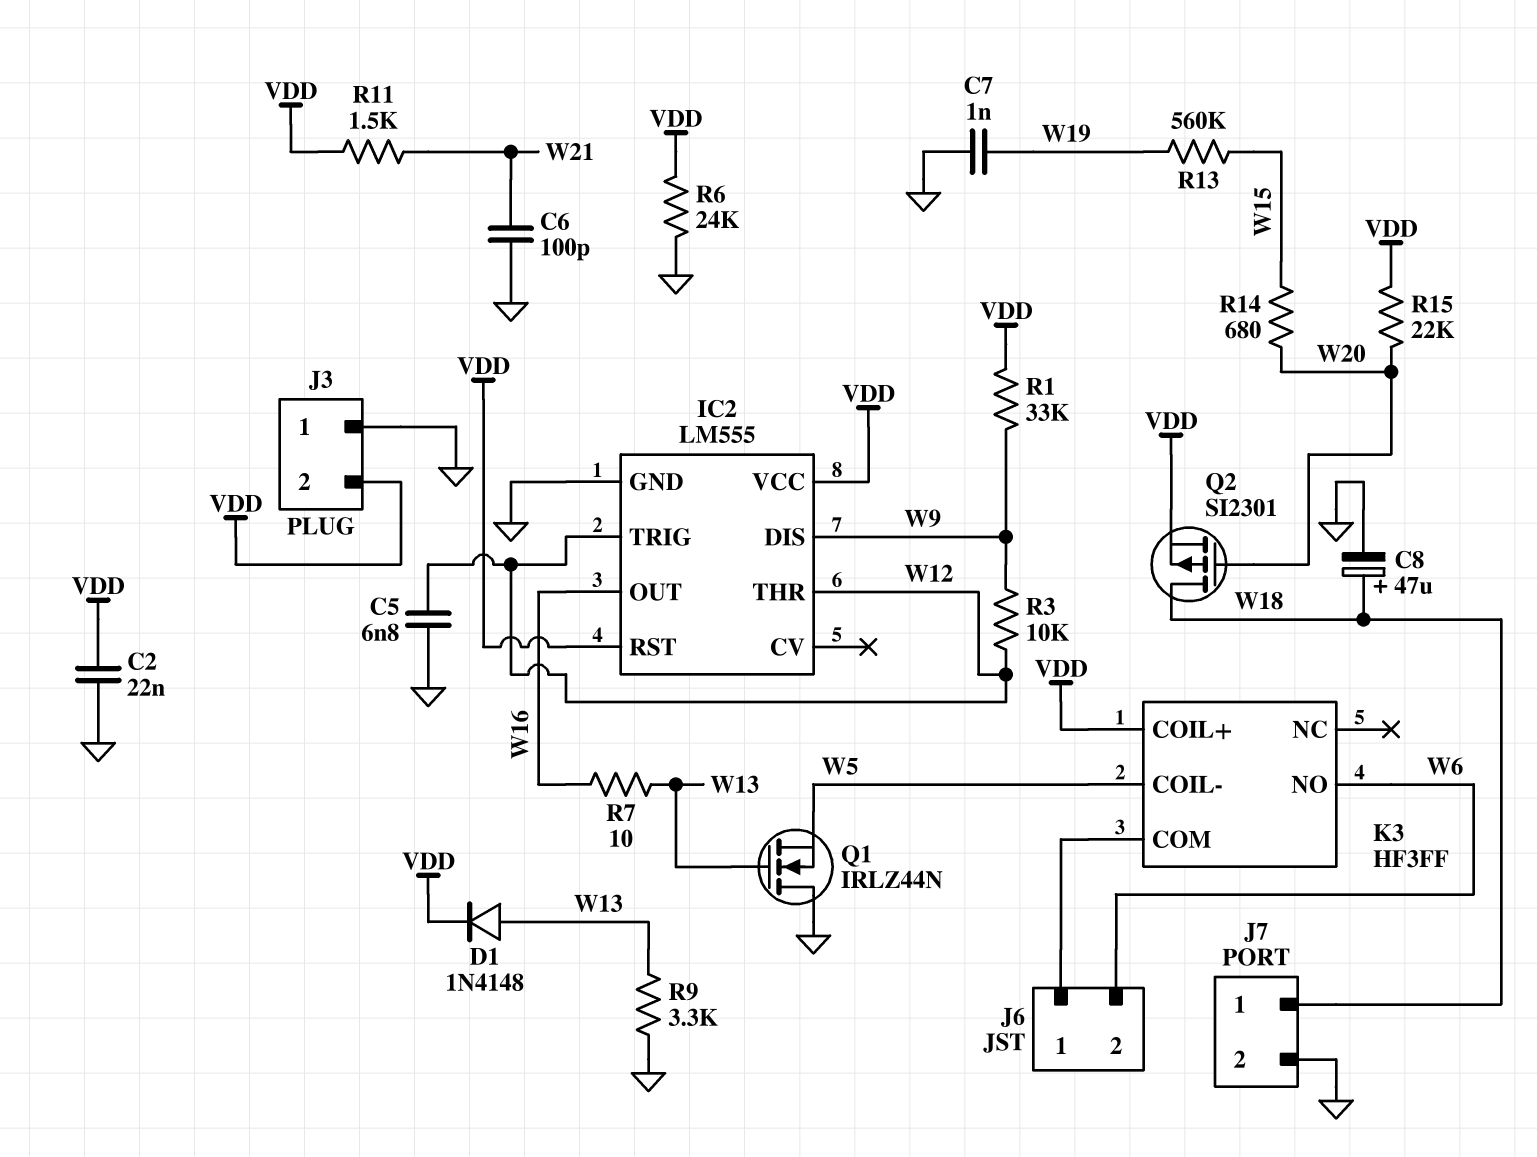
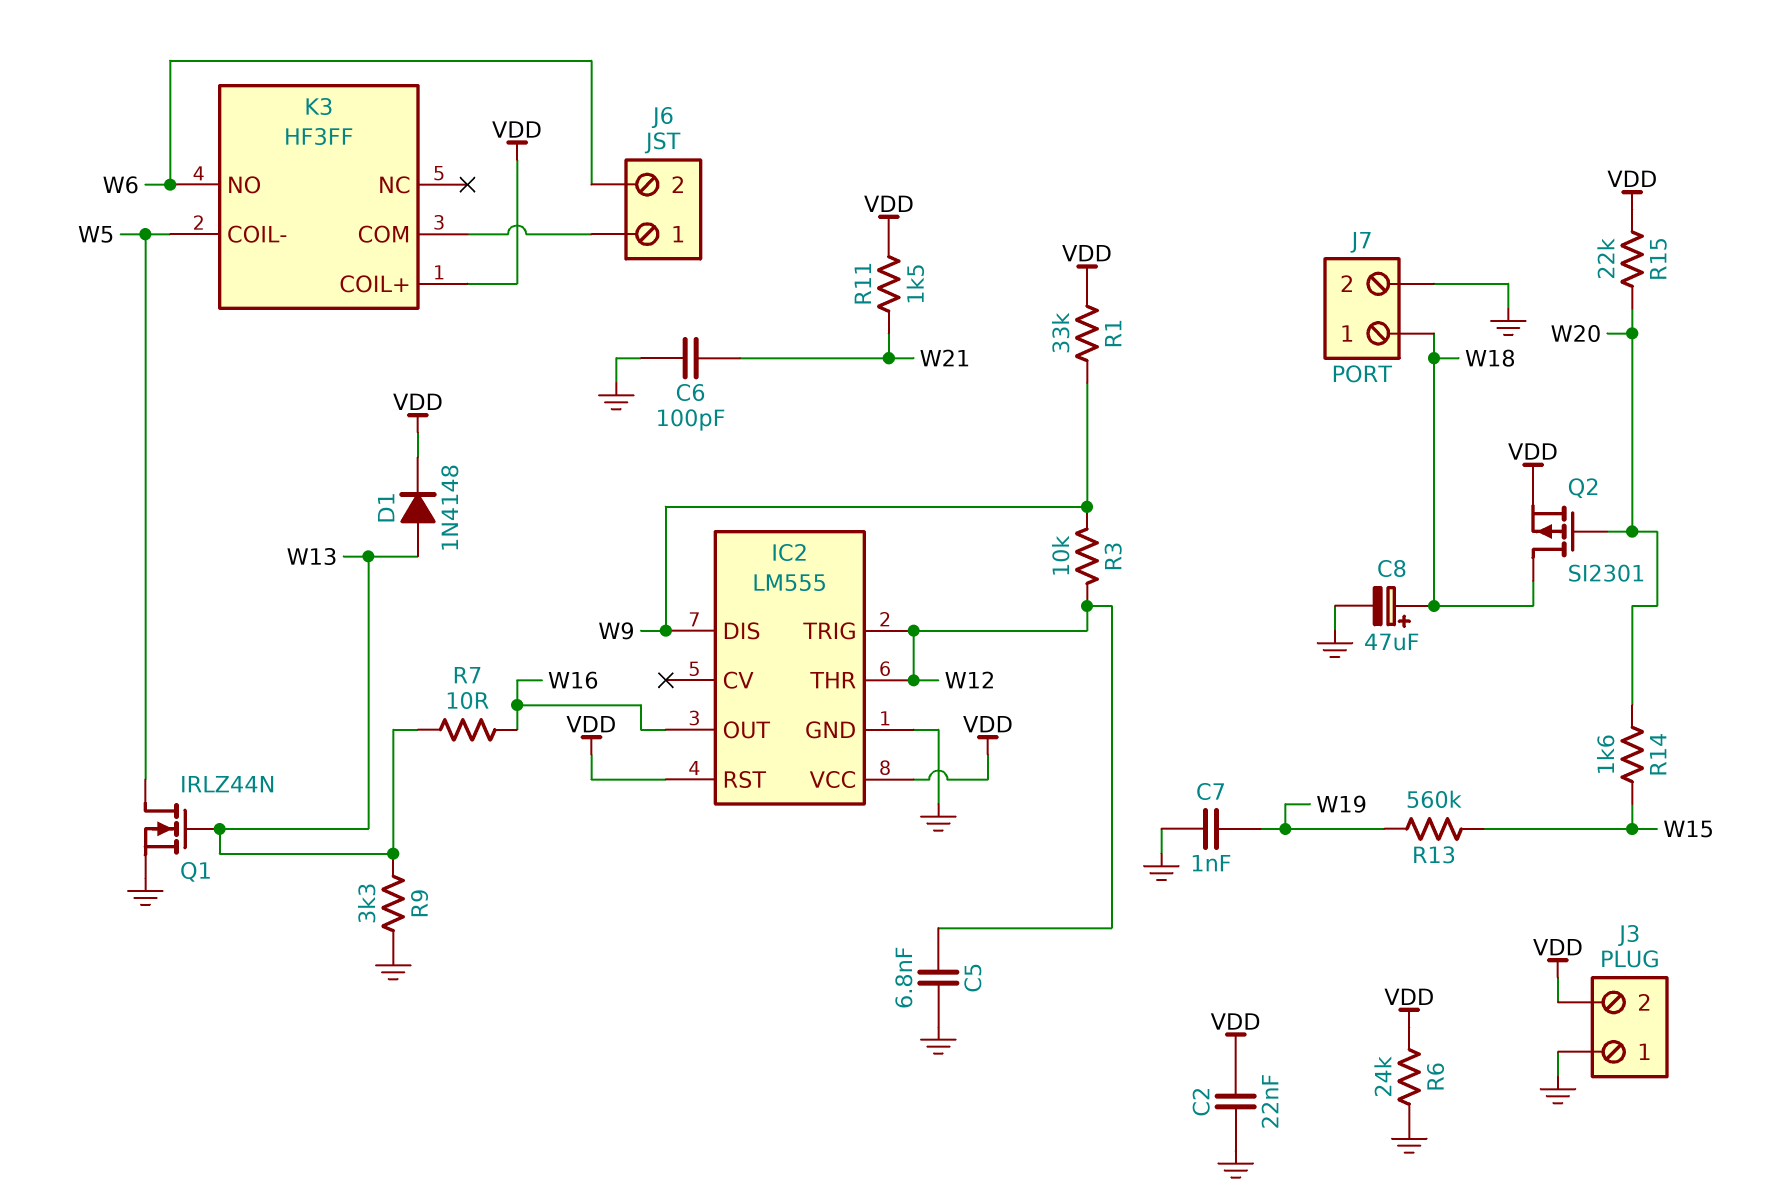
Q1: NMOS IRLZ44N (G W13, D GND, S W5) -> NMOS IRLZ44N (G W13, D W5, S GND)
R14: 680 (W15, W20) -> 1.6k (W15, W20)

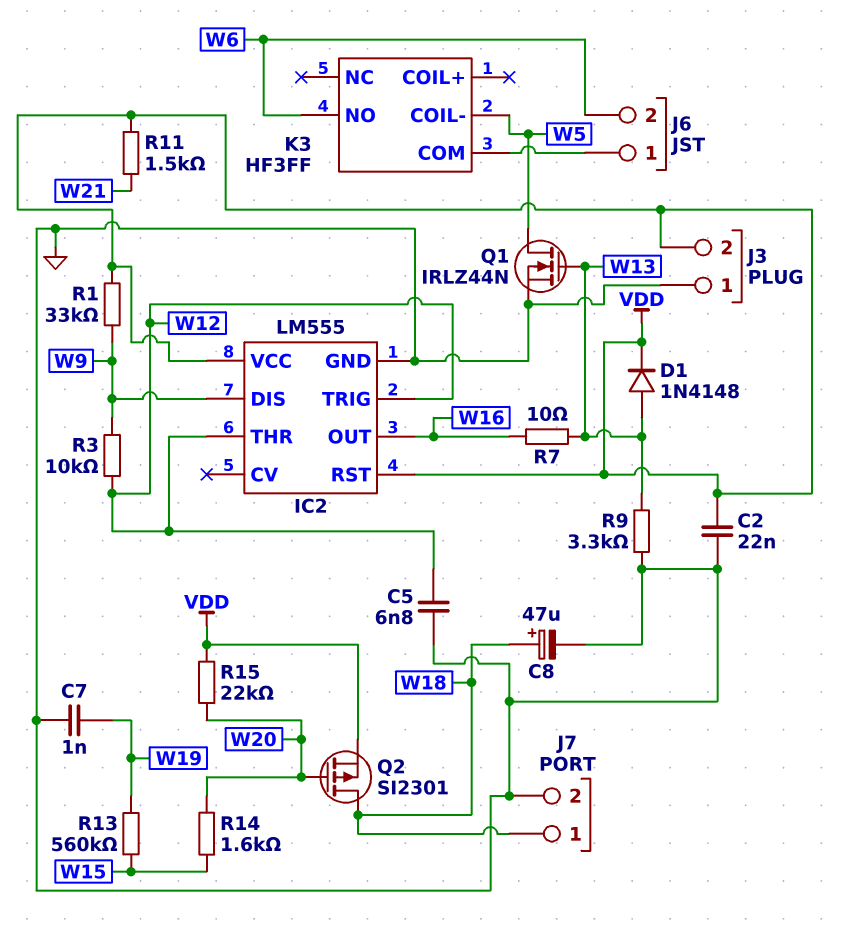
C6: 100pF (GND, W21) -> none
K3 pin COIL+: VDD -> none
R6: 24k (GND, VDD) -> none

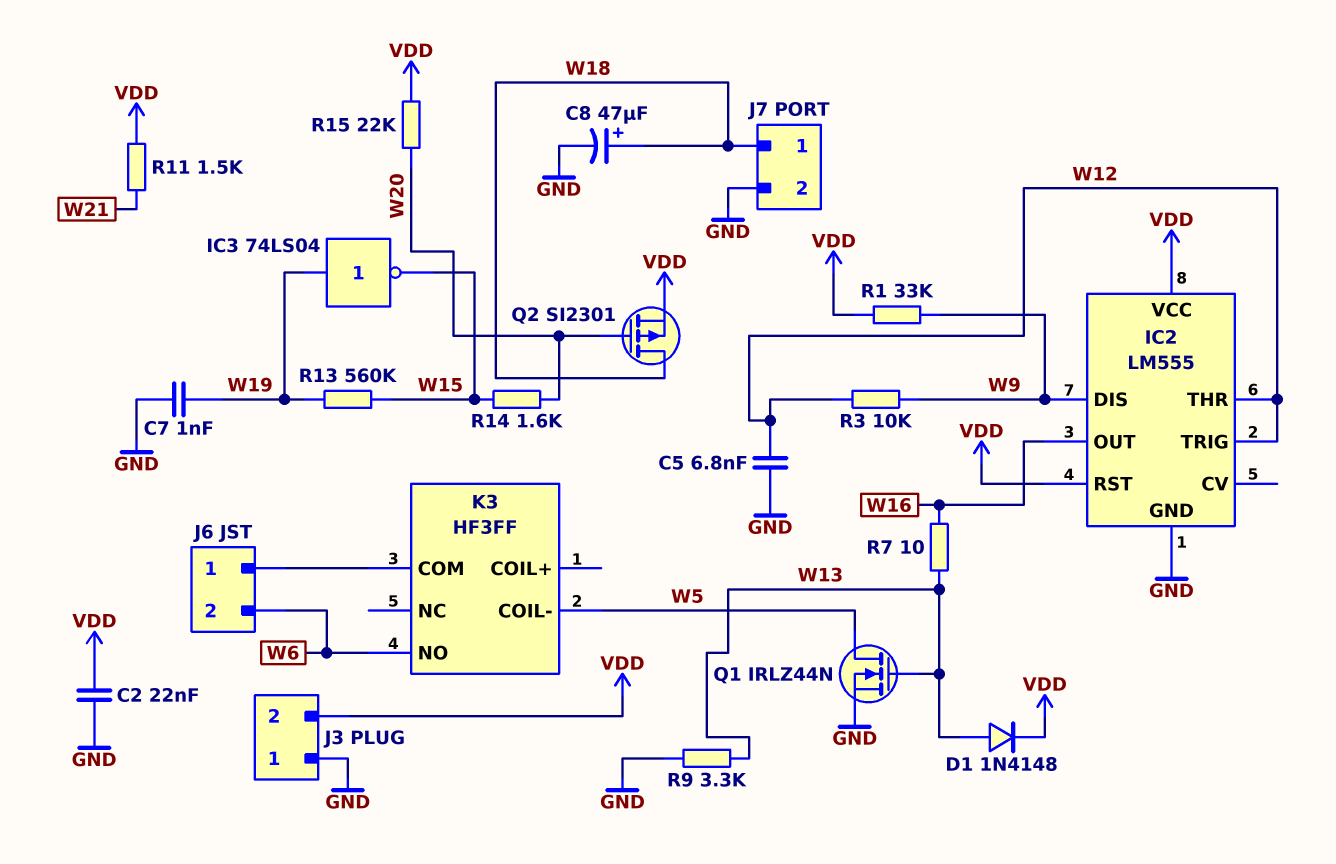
IC3: none -> NOT 74LS04 (in W19, out W15)

